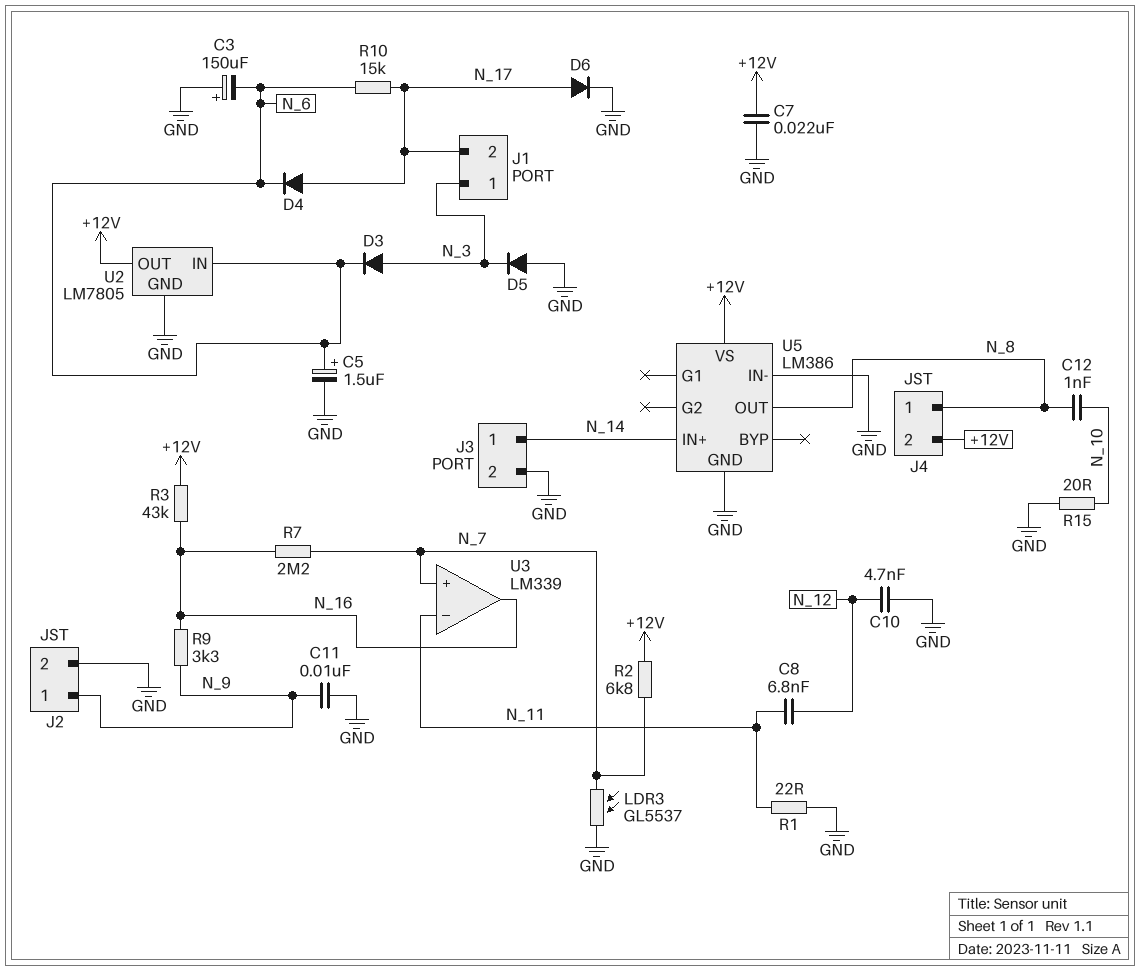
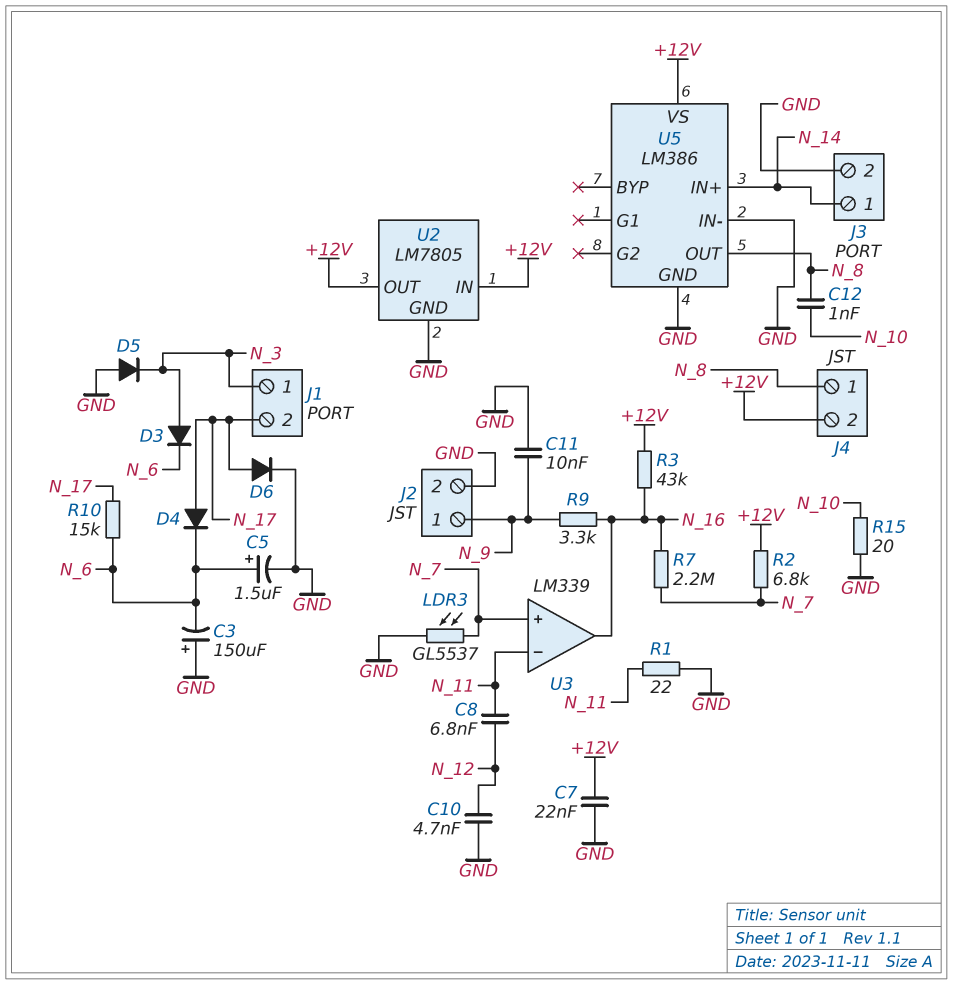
U2 pin IN: N_6 -> +12V

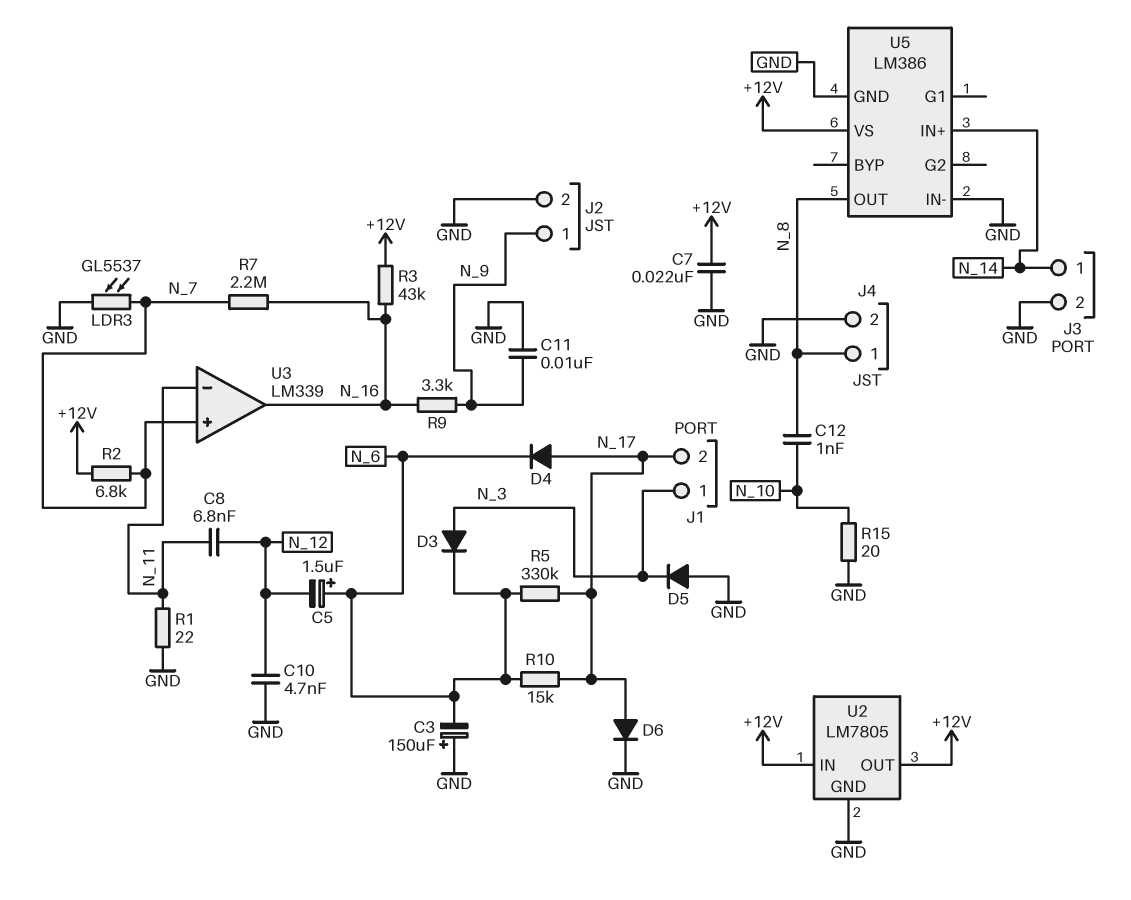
C5: 1.5uF (plus N_6, minus GND) -> 1.5uF (plus N_6, minus N_12)
J4 pin 2: +12V -> GND
R5: none -> 330k (N_6, N_17)

